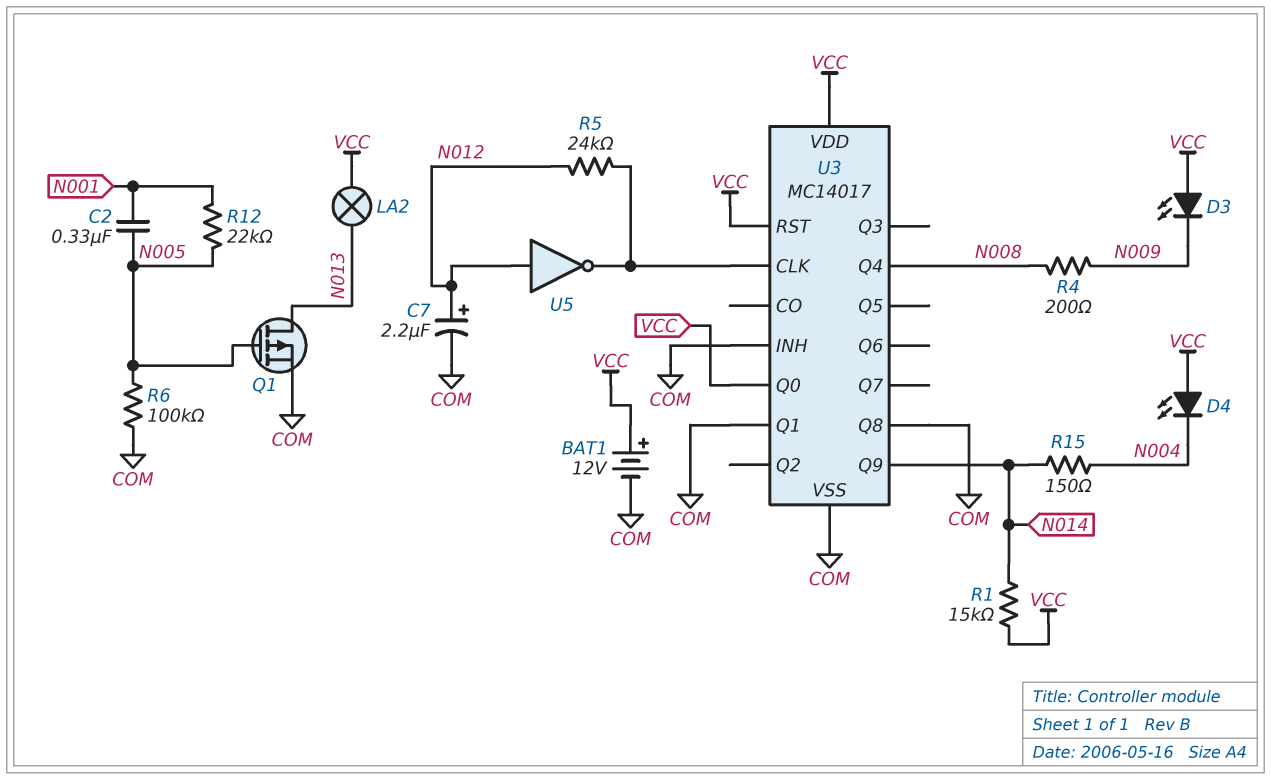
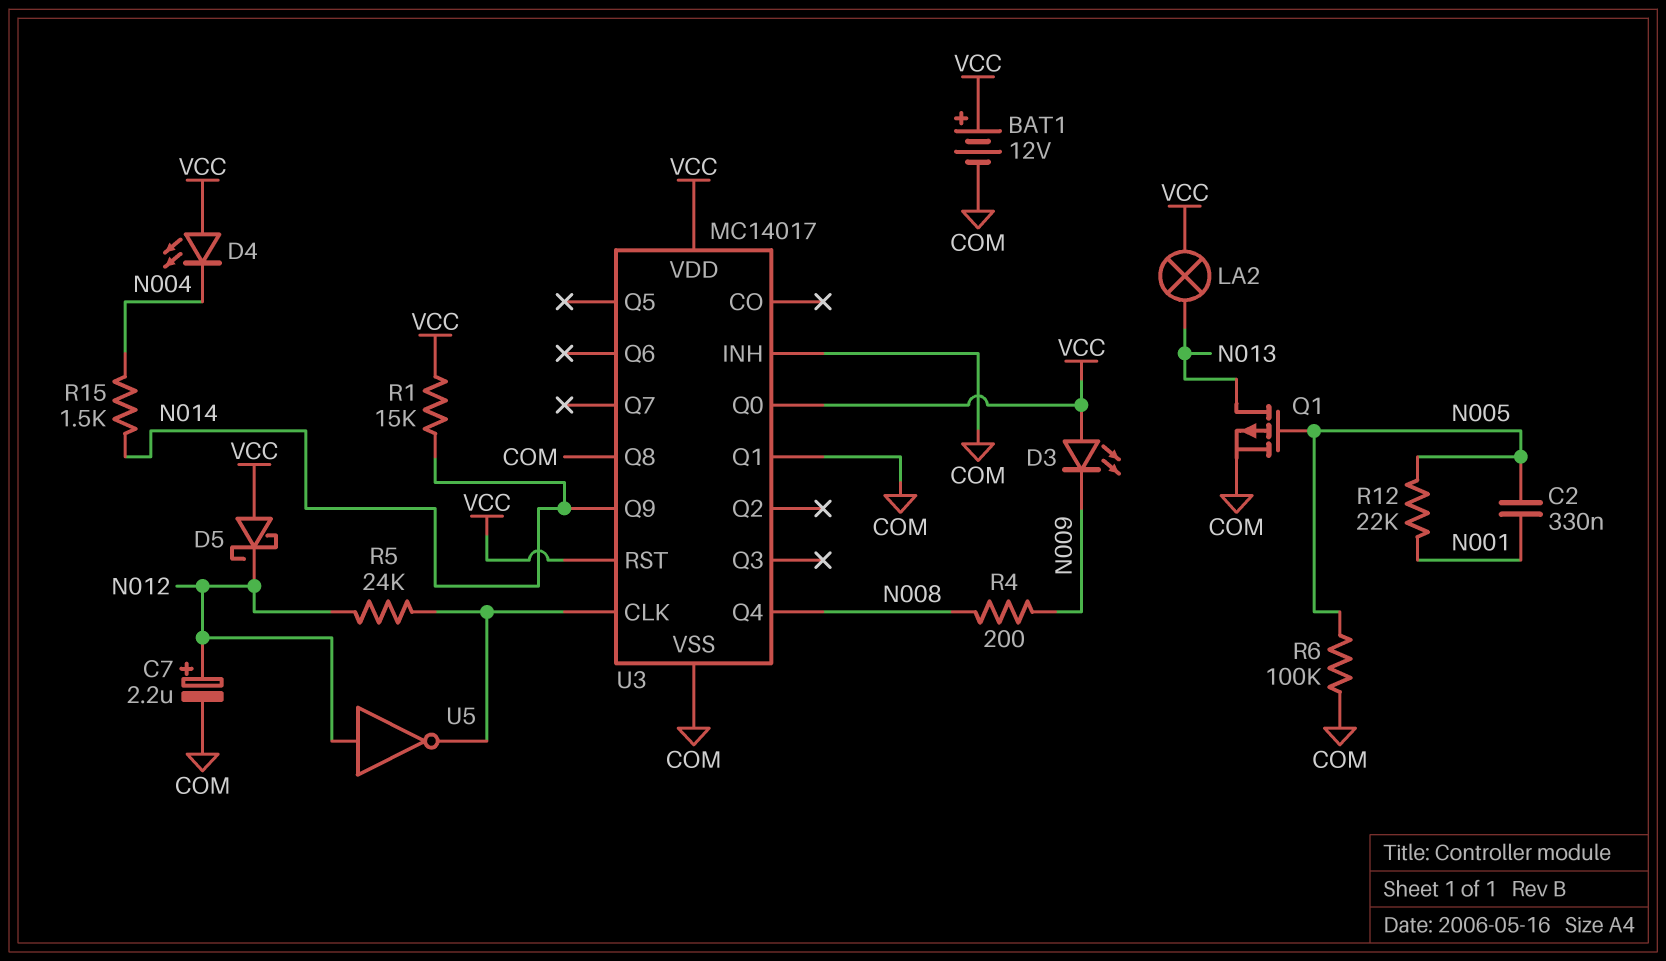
D5: none -> schottky (A VCC, K N012)
R15: 150 (N004, N014) -> 1.5k (N004, N014)

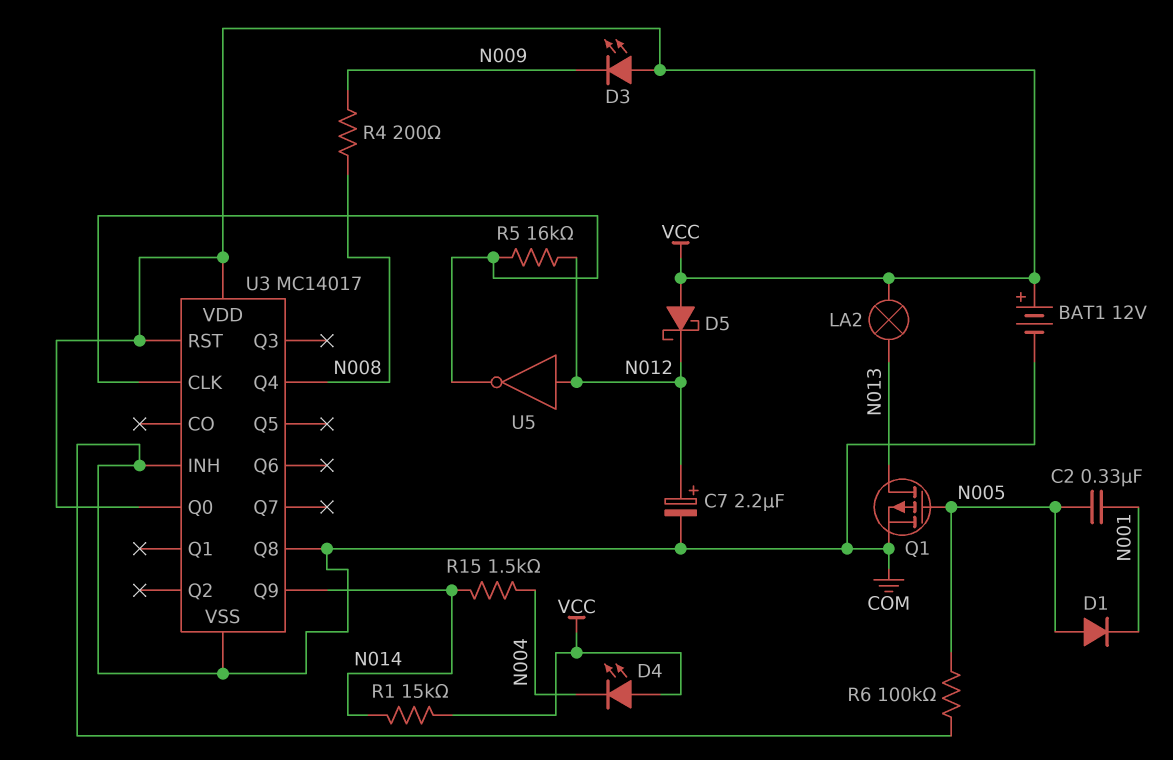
D1: none -> diode (A N005, K N001)
R5: 24k (N012, U3/CLK) -> 16k (N012, U3/CLK)
R12: 22k (N001, N005) -> none
U3 pin Q1: COM -> none

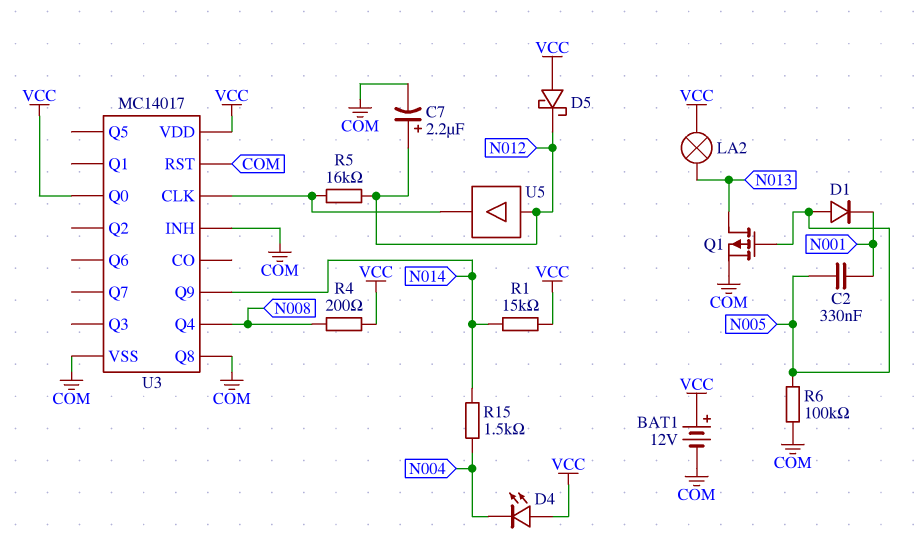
D3: LED (A VCC, K N009) -> none
R4: 200 (N008, N009) -> 200 (N008, VCC)
U3 pin RST: VCC -> COM
U5: NOT (in N012, out U3/CLK) -> buffer (in N012, out U3/CLK)

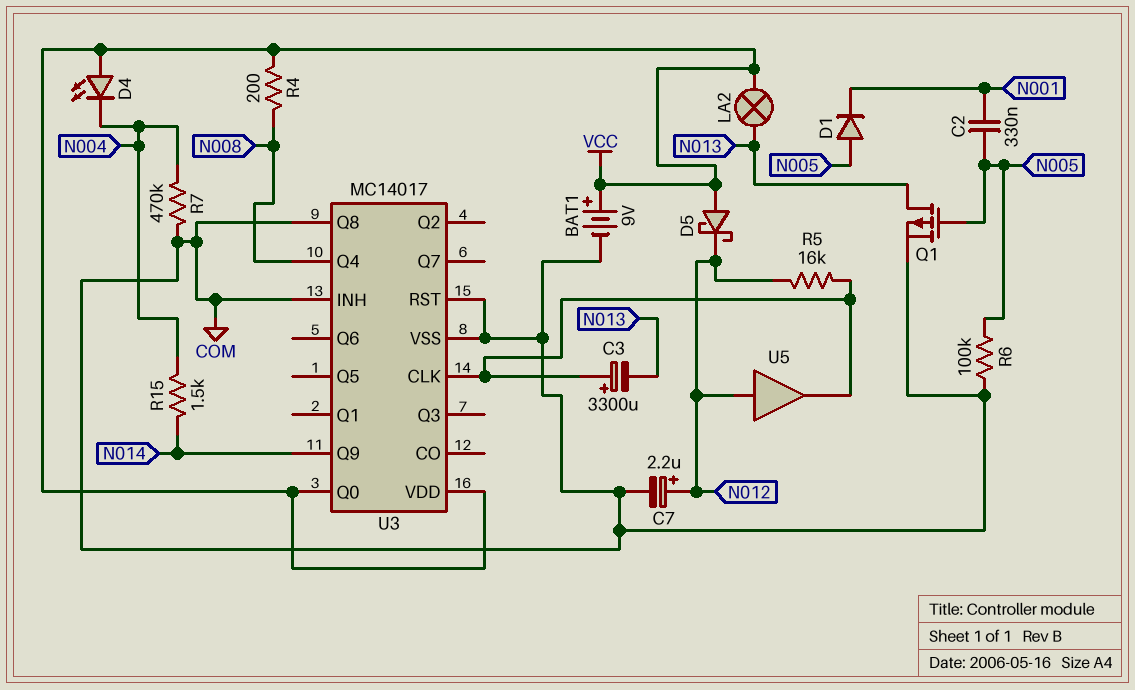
BAT1: 12V (plus VCC, minus COM) -> 9V (plus VCC, minus COM)
C3: none -> 3300uF (plus U3/CLK, minus N013)
R1: 15k (N014, VCC) -> none
R7: none -> 470k (COM, N004)

